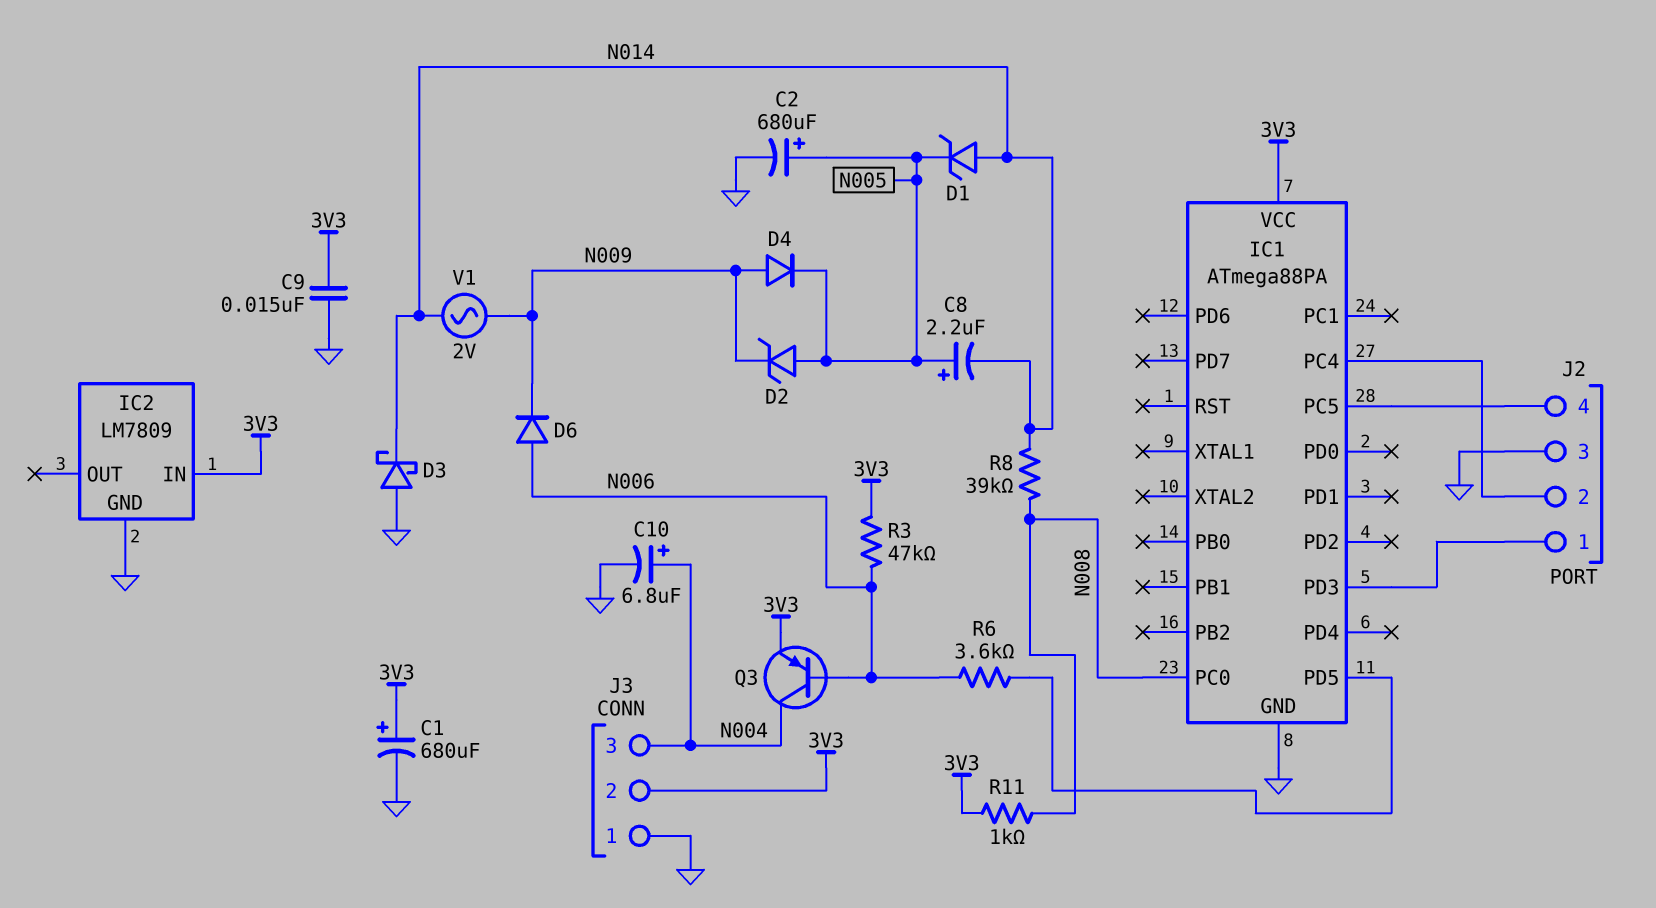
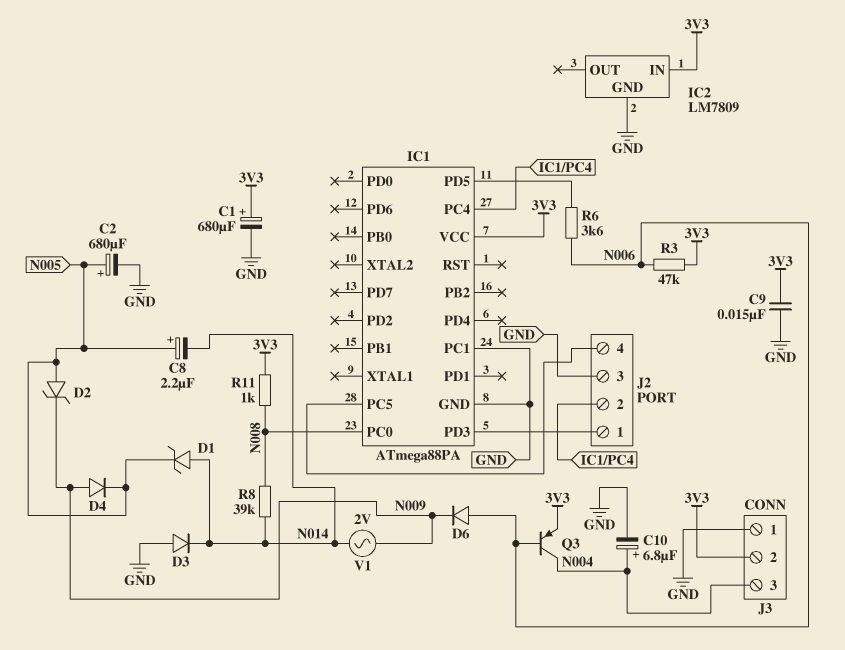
D3: schottky (A GND, K N014) -> diode (A GND, K N014)
IC1 pin PC1: none -> GND

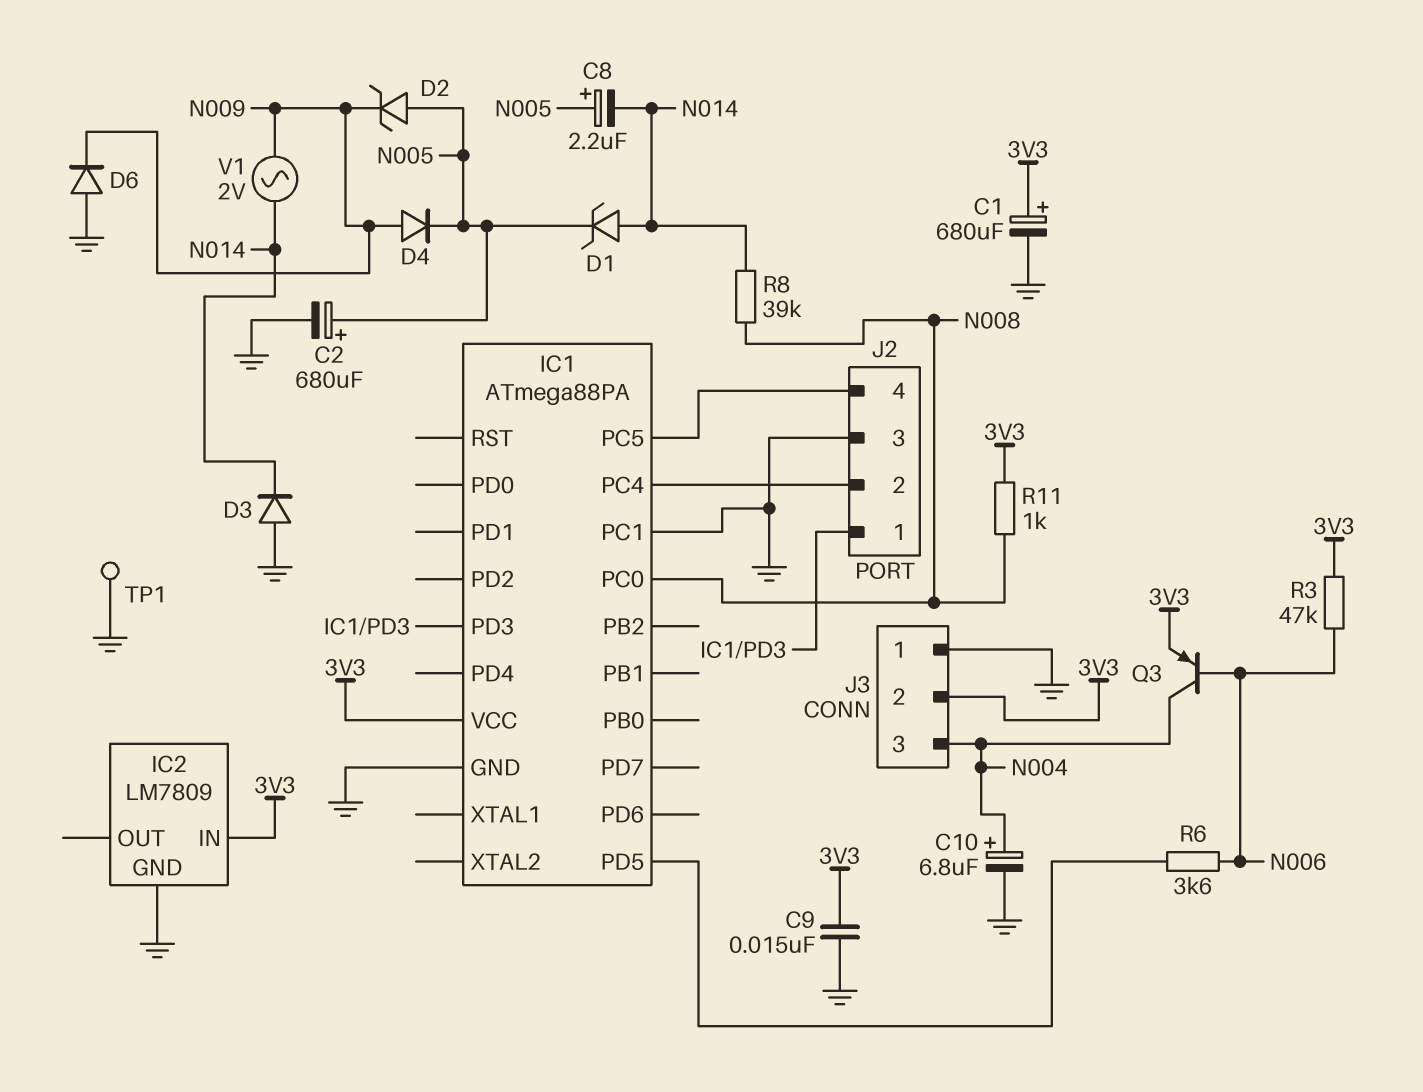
D6: diode (A N006, K N009) -> diode (A GND, K N009)
TP1: none -> test point (GND)

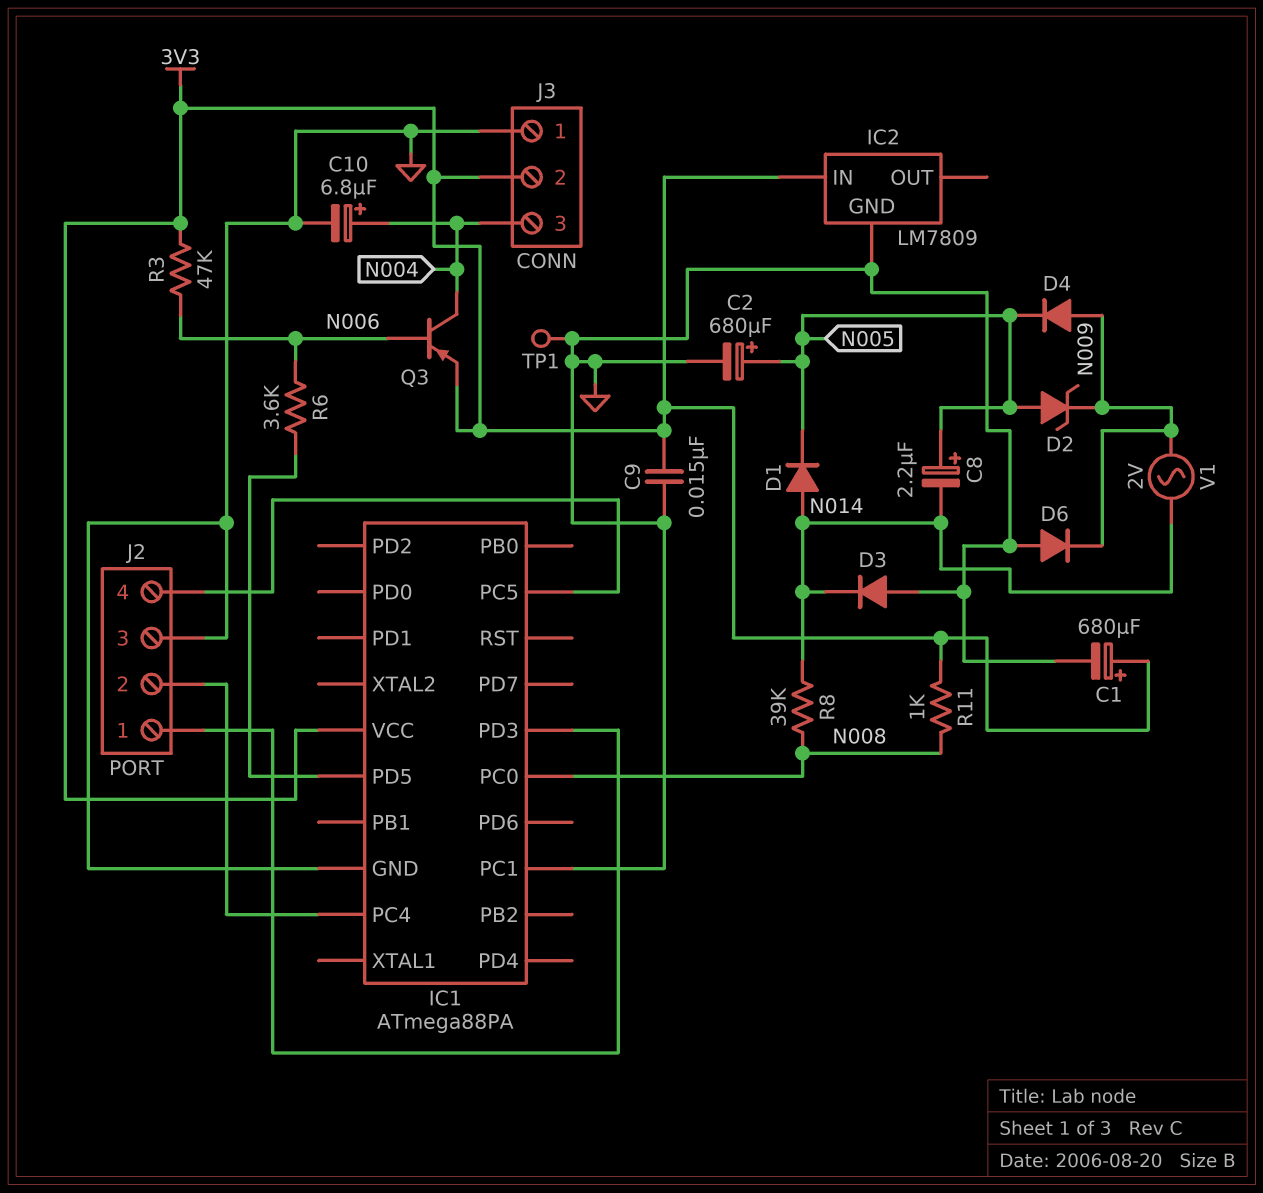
D1: zener (A N014, K N005) -> diode (A N014, K N005)

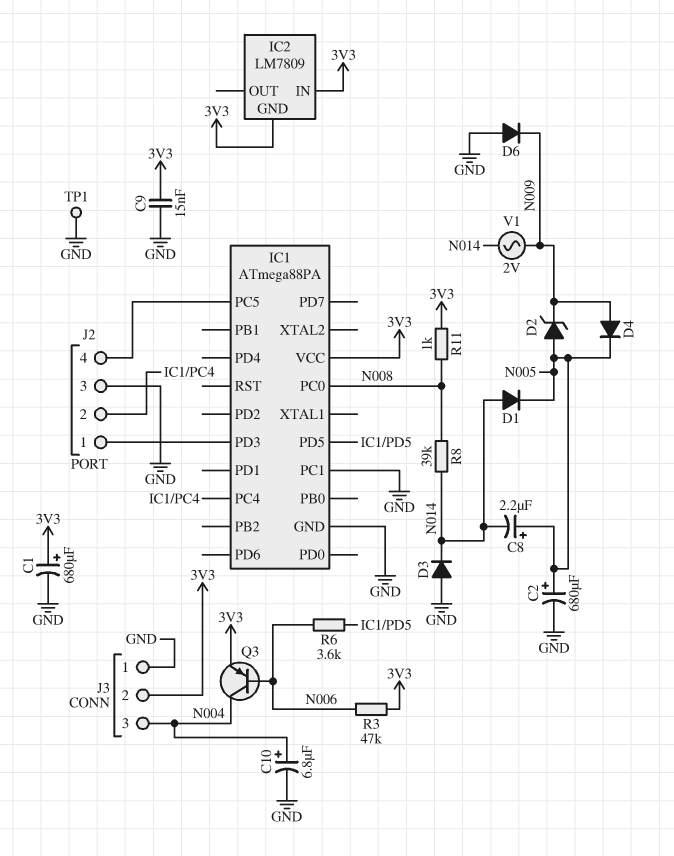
IC2 pin GND: GND -> 3V3

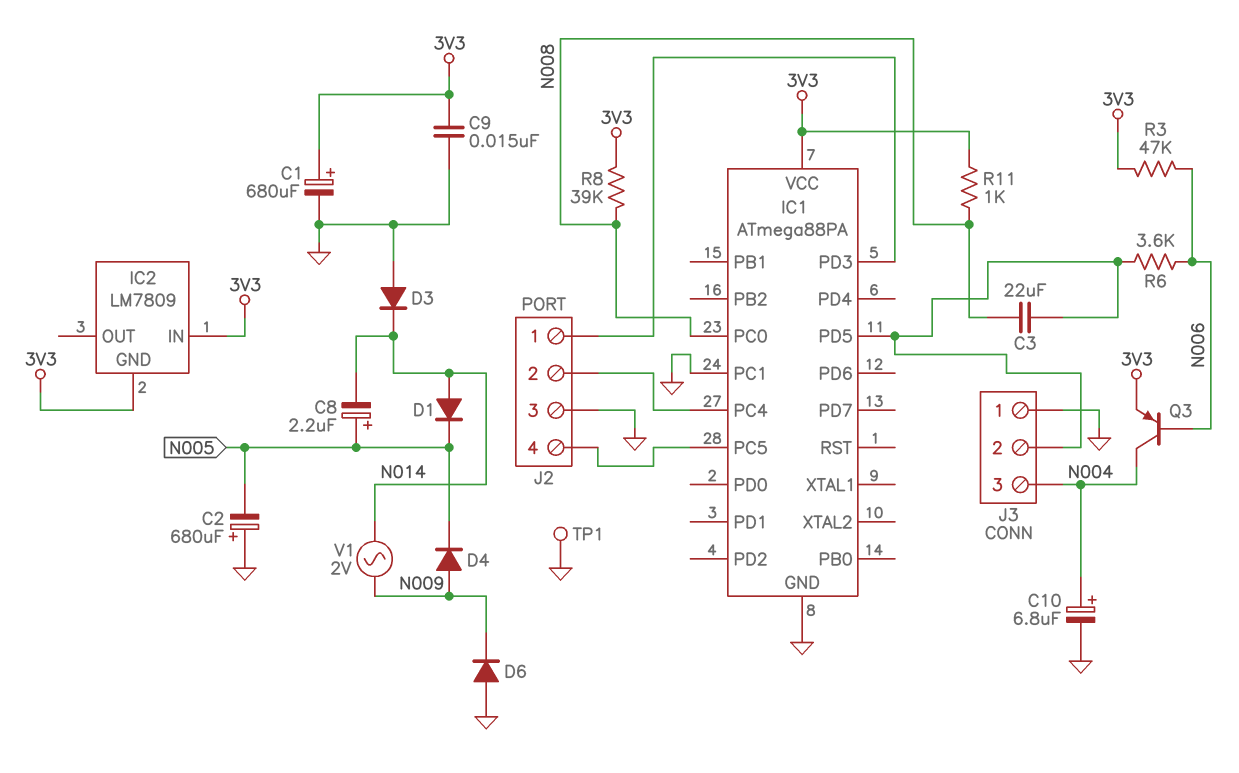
C2: 680uF (plus N005, minus GND) -> 680uF (plus GND, minus N005)
C3: none -> 22uF (IC1/PD5, N008)
D2: zener (A N005, K N009) -> none
J3 pin 2: 3V3 -> IC1/PD5
R8: 39k (N008, N014) -> 39k (3V3, N008)

